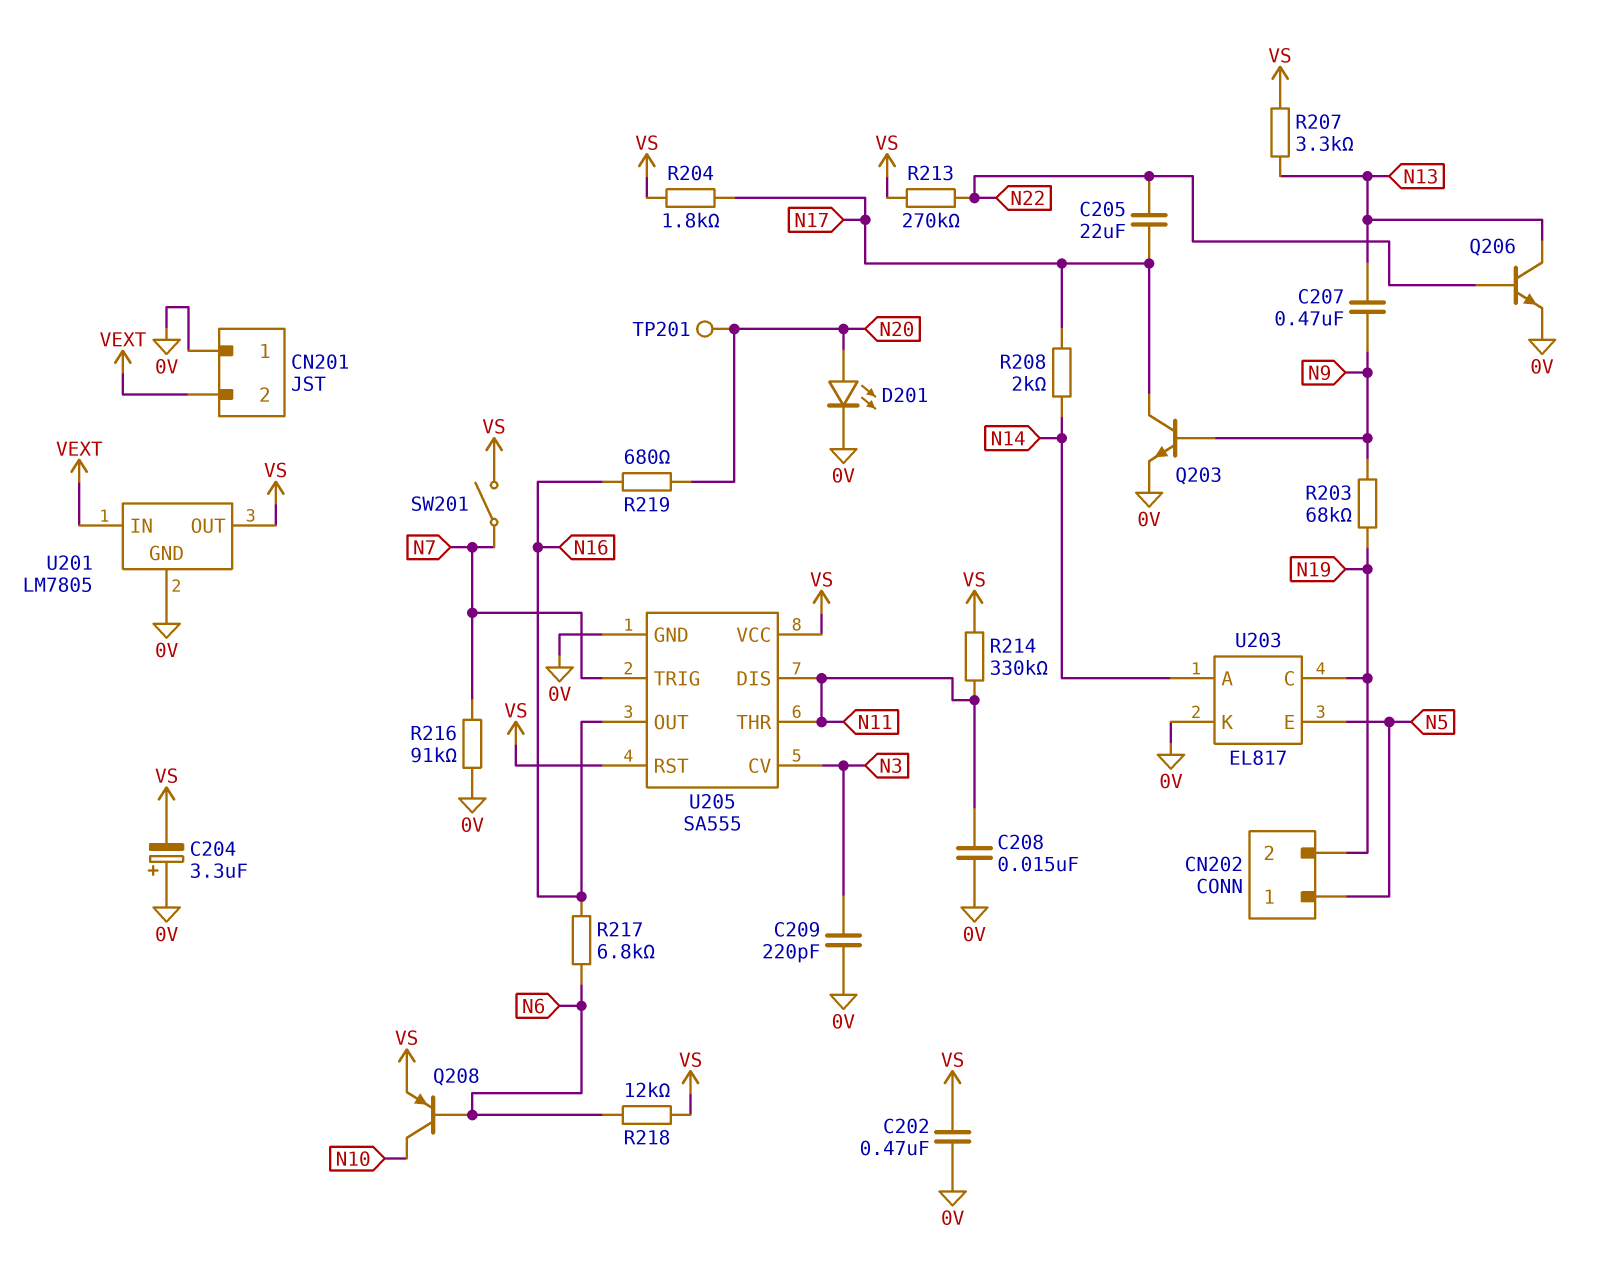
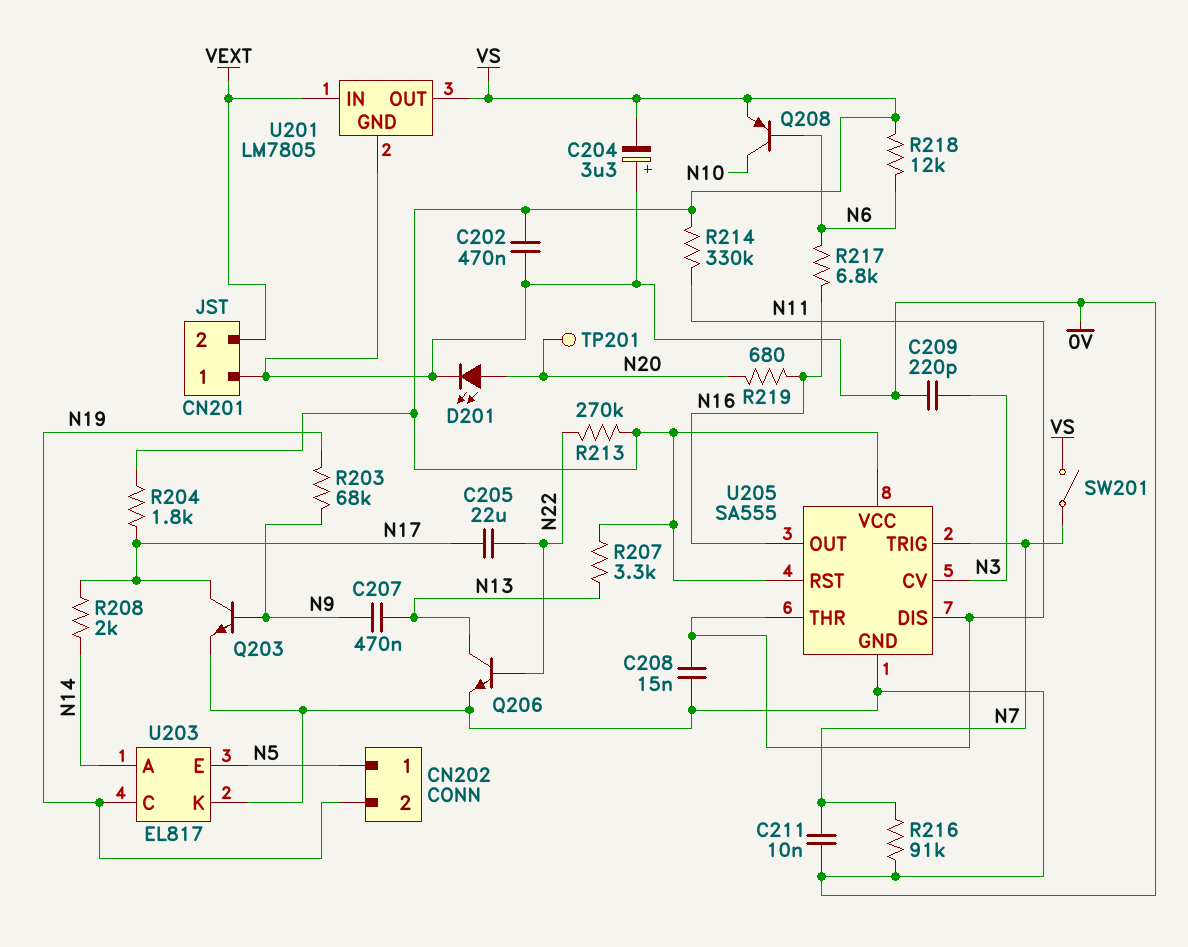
C211: none -> 10nF (0V, N7)

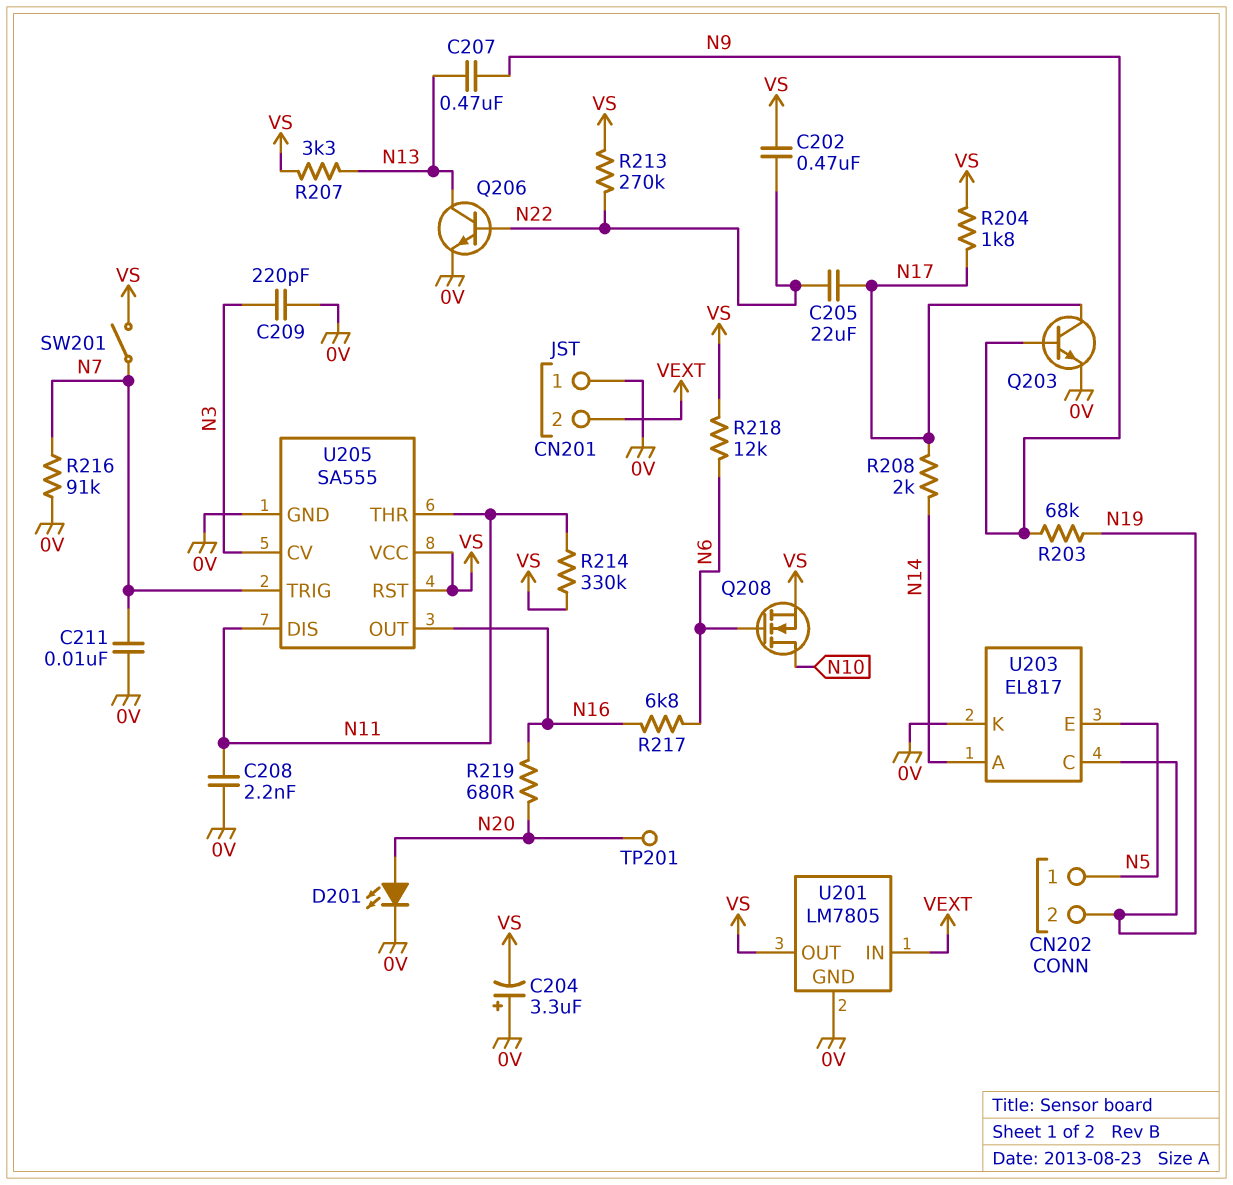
C202: 470nF (0V, VS) -> 470nF (N22, VS)
C208: 15nF (0V, N11) -> 2.2nF (0V, N11)
Q208: PNP (B N6, C N10, E VS) -> NMOS (G N6, D N10, S VS)

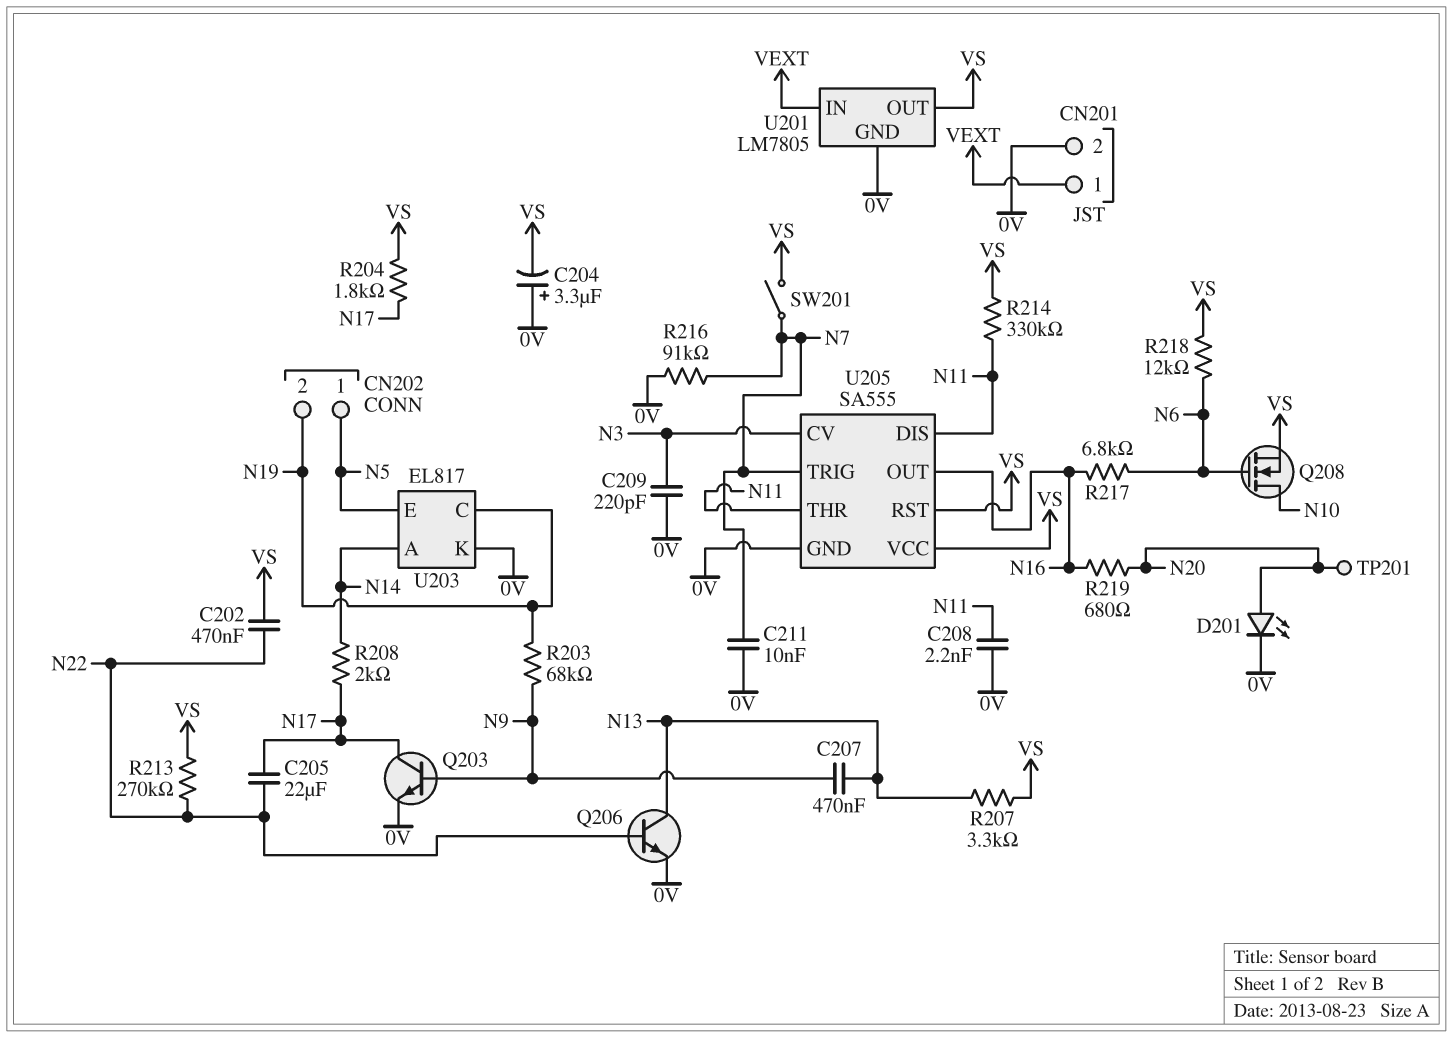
CN201 pin 1: 0V -> VEXT
CN201 pin 2: VEXT -> 0V

